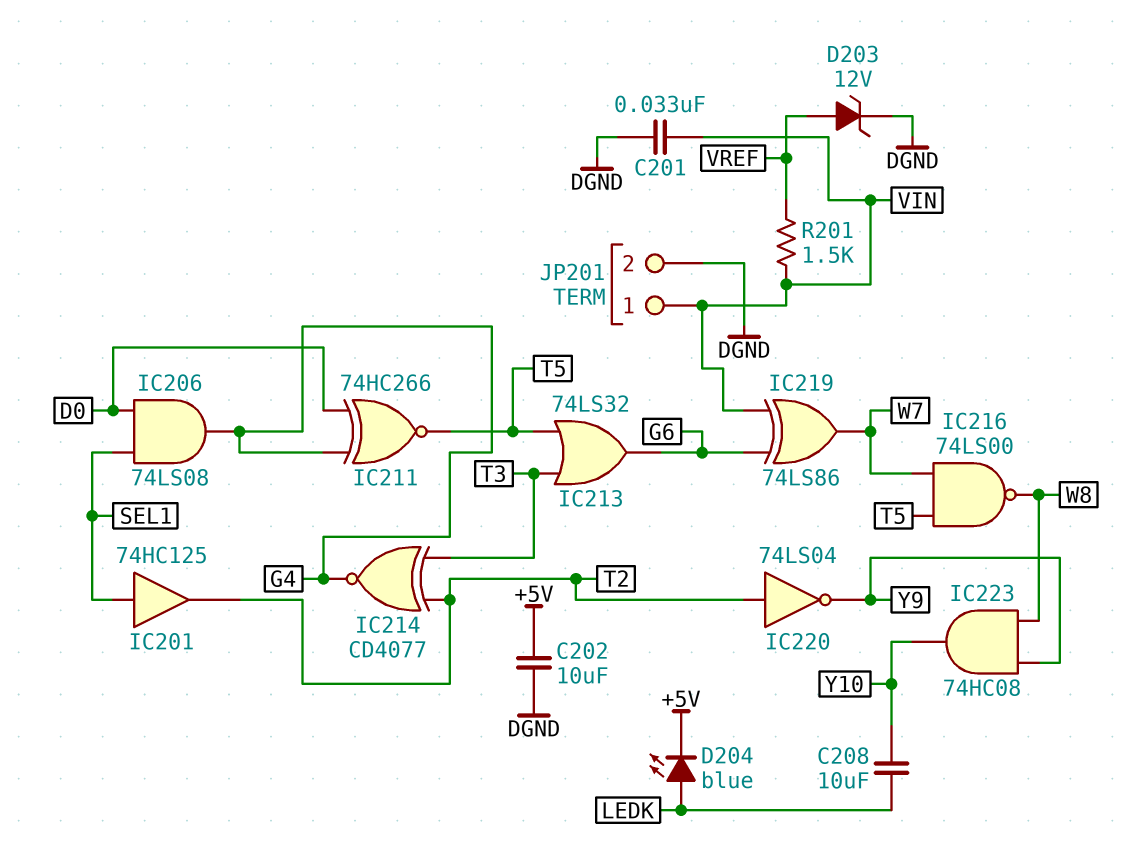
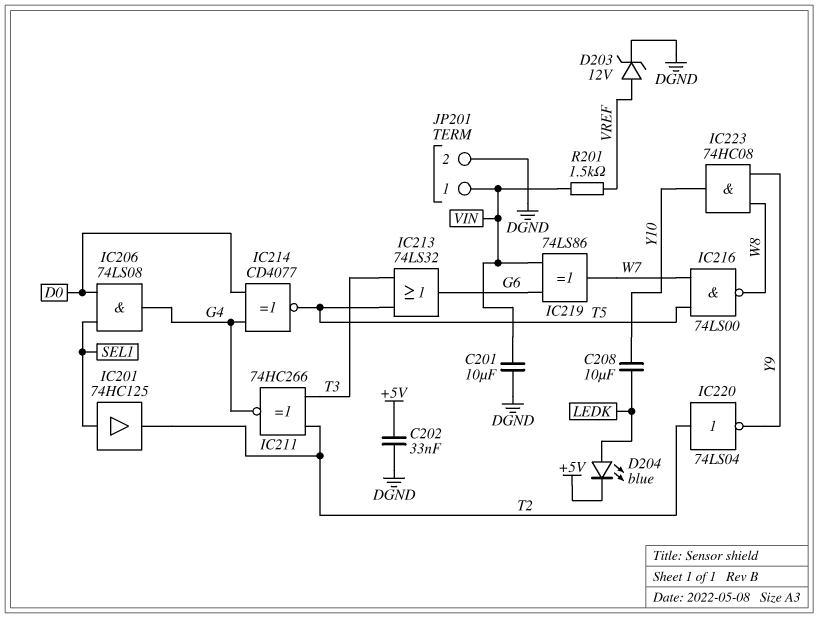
C201: 33nF (DGND, VIN) -> 10uF (DGND, VIN)
C202: 10uF (+5V, DGND) -> 33nF (+5V, DGND)
IC211: XNOR 74HC266 (in D0, in G4, out T5) -> XNOR 74HC266 (in T2, in T3, out G4)
IC214: XNOR CD4077 (in T2, in T3, out G4) -> XNOR CD4077 (in D0, in G4, out T5)

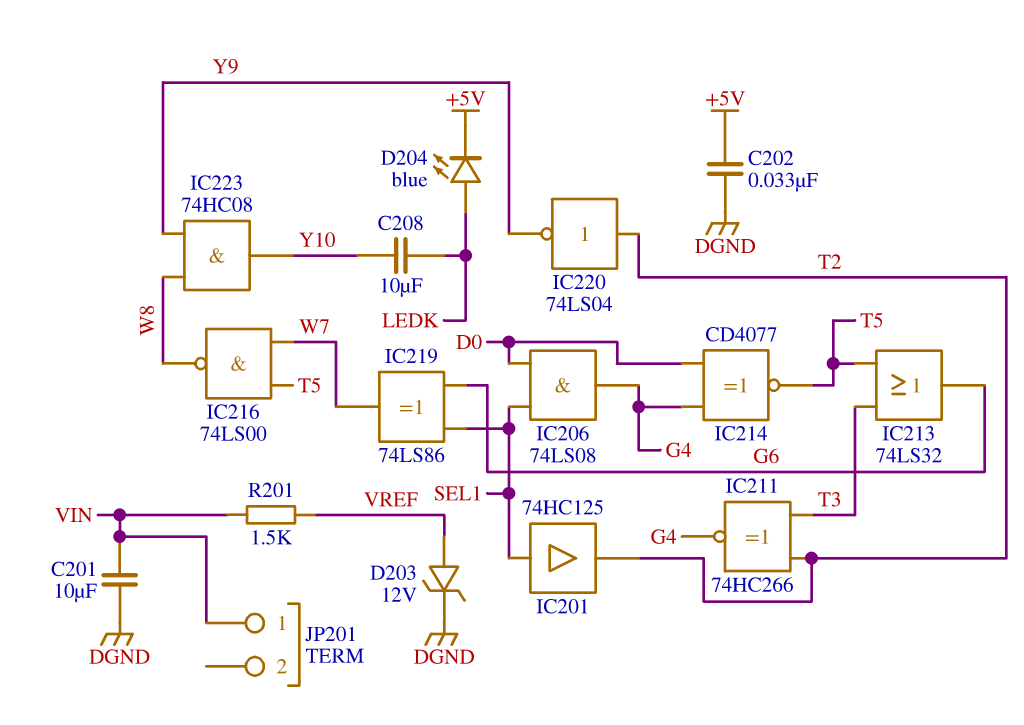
IC219: XOR 74LS86 (in G6, in VIN, out W7) -> XOR 74LS86 (in G6, in SEL1, out W7)
JP201 pin 2: DGND -> none

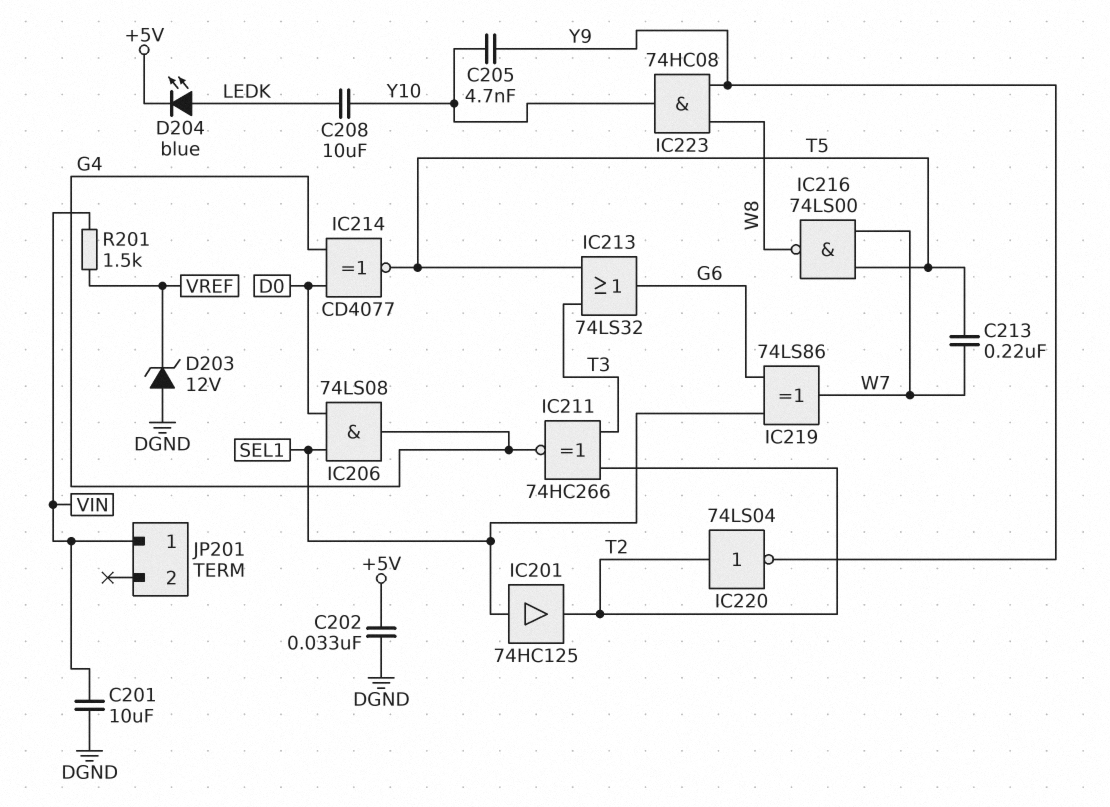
C205: none -> 4.7nF (Y9, Y10)
C213: none -> 220nF (T5, W7)
D203: zener 12V (A VREF, K DGND) -> zener 12V (A DGND, K VREF)

